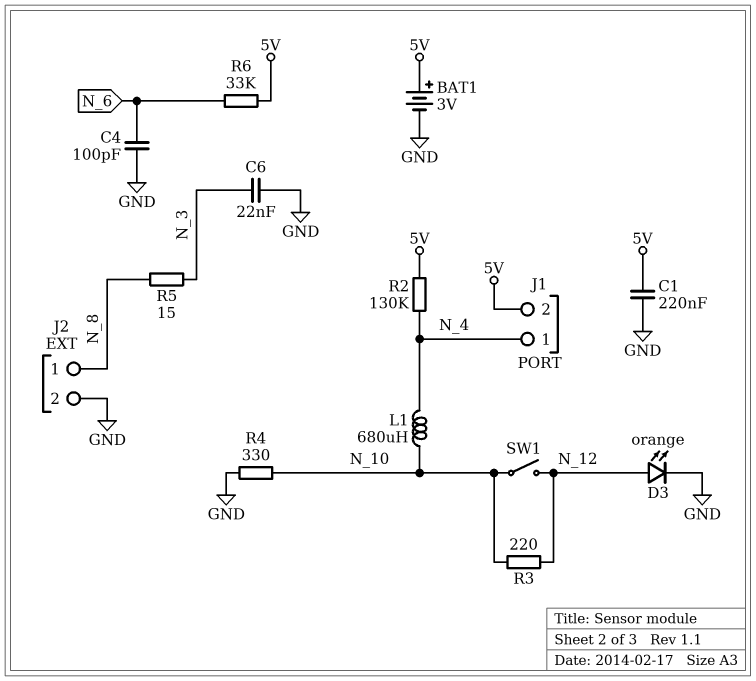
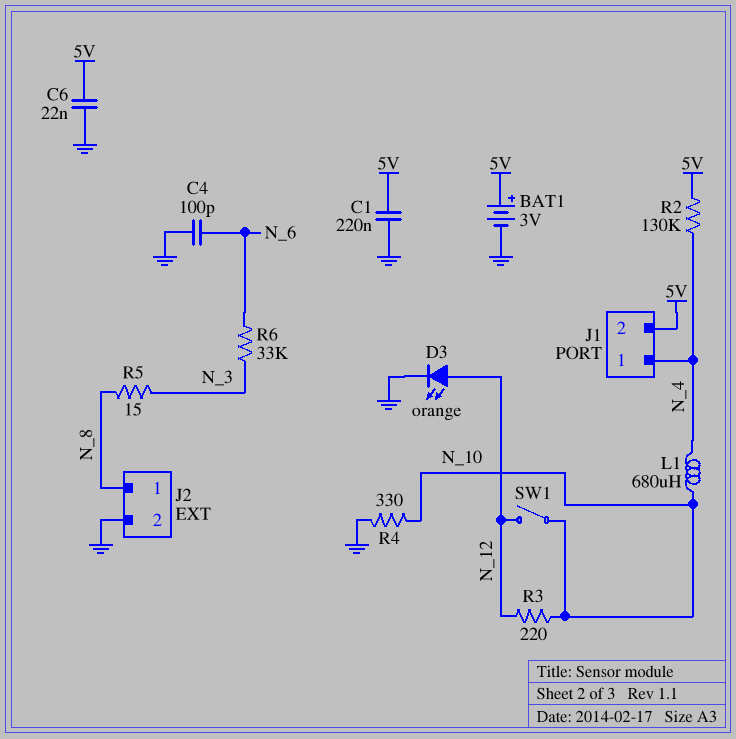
C6: 22nF (GND, N_3) -> 22nF (5V, GND)
R6: 33k (5V, N_6) -> 33k (N_3, N_6)

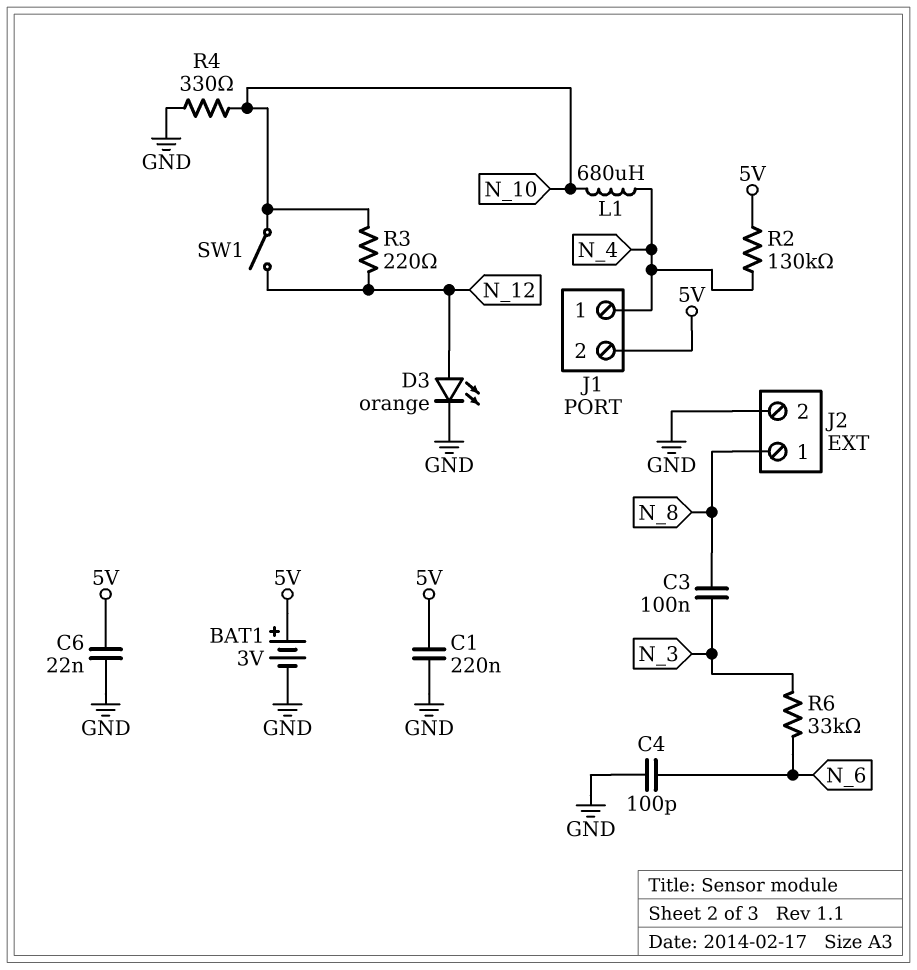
C3: none -> 100nF (N_3, N_8)
R5: 15 (N_3, N_8) -> none

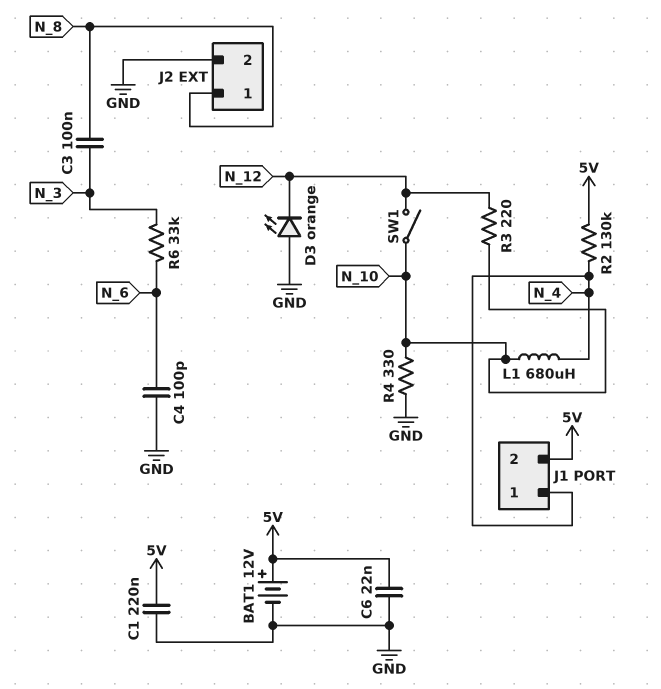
BAT1: 3V (plus 5V, minus GND) -> 12V (plus 5V, minus GND)
D3: LED orange (A N_12, K GND) -> LED orange (A GND, K N_12)

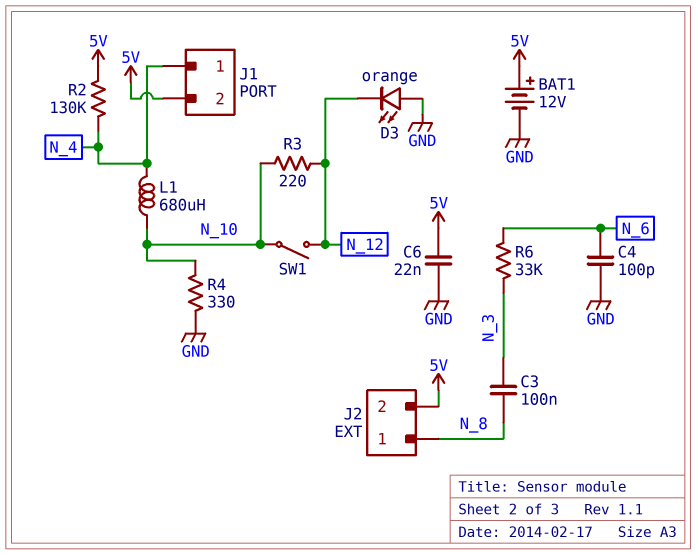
C1: 220nF (5V, GND) -> none
J2 pin 2: GND -> 5V

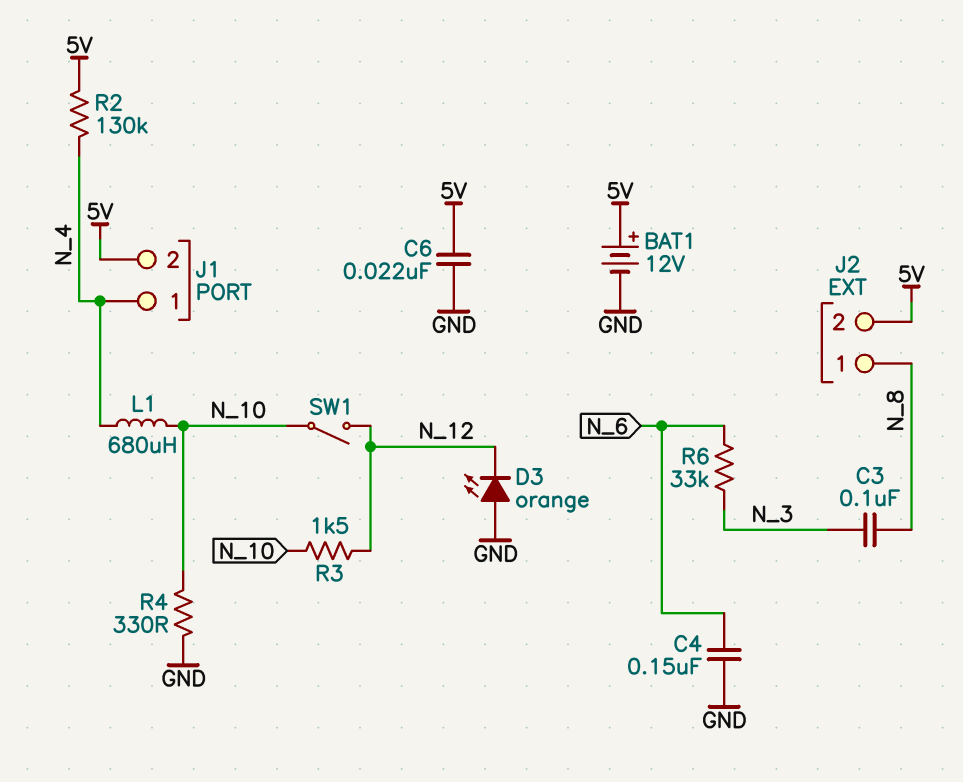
C4: 100pF (GND, N_6) -> 150nF (GND, N_6)
R3: 220 (N_10, N_12) -> 1.5k (N_10, N_12)

